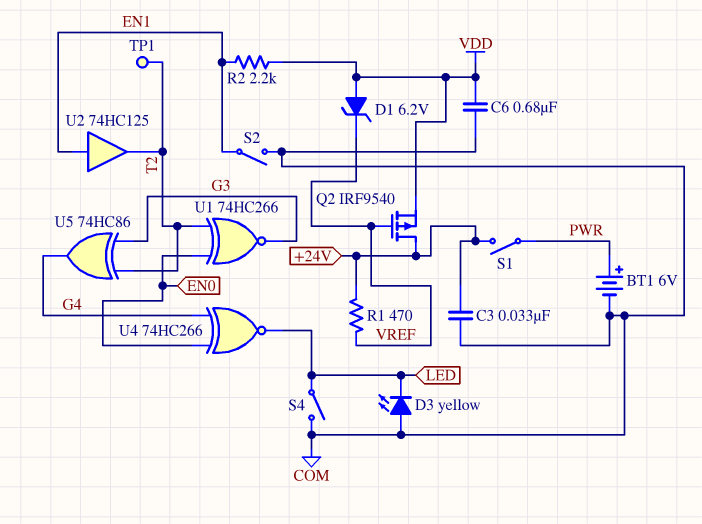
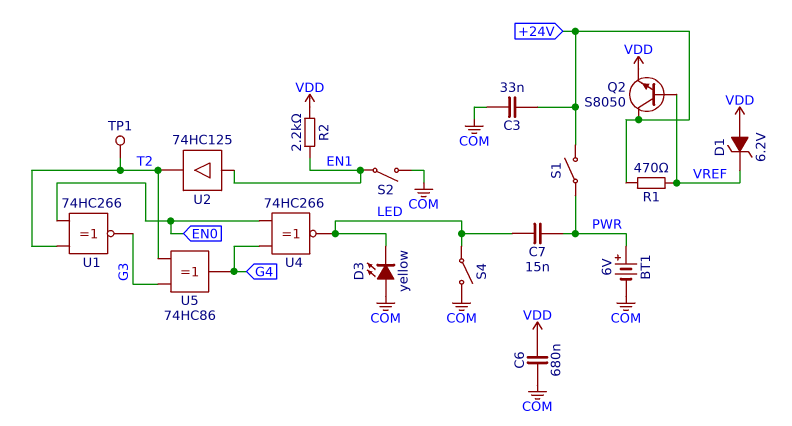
C7: none -> 15nF (LED, PWR)
Q2: PMOS IRF9540 (G VREF, D +24V, S VDD) -> NPN S8050 (B VREF, C +24V, E VDD)

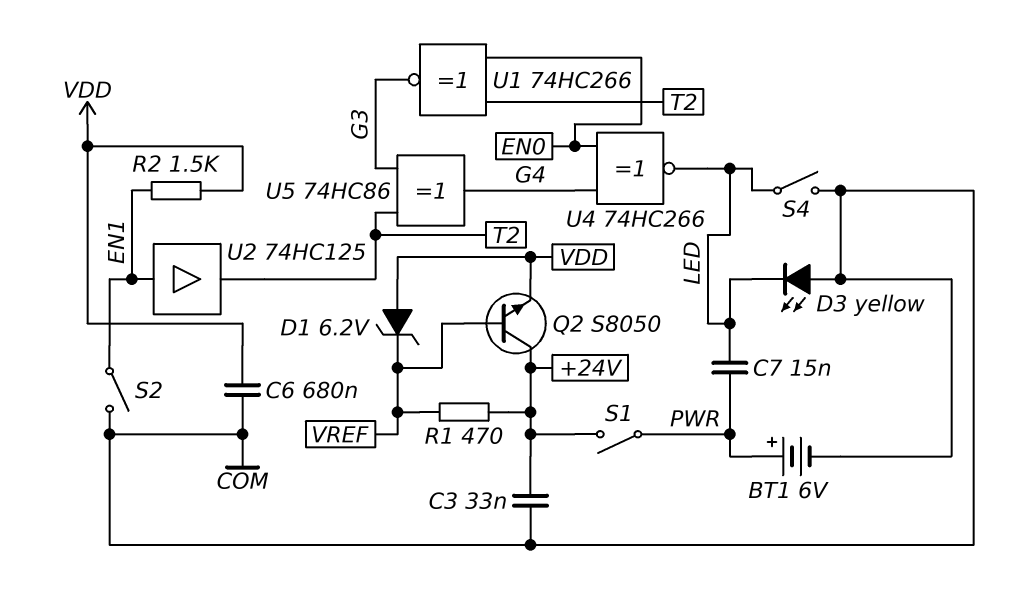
R2: 2.2k (EN1, VDD) -> 1.5k (EN1, VDD)
TP1: test point (T2) -> none

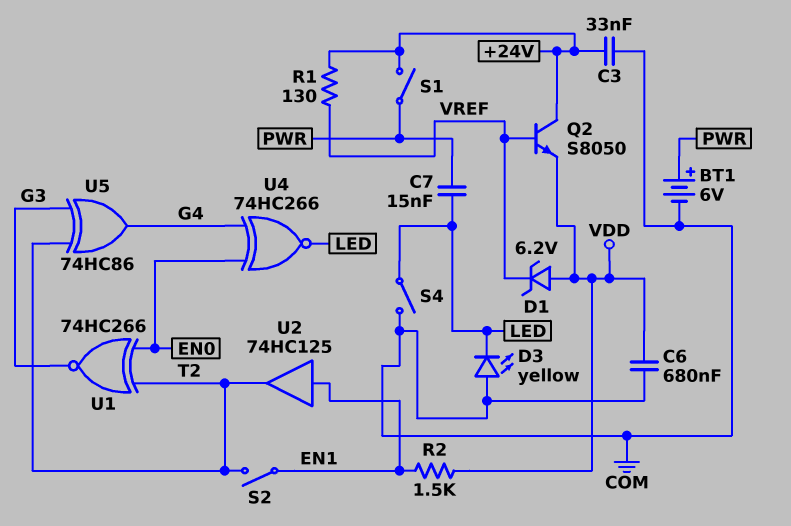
R1: 470 (+24V, VREF) -> 130 (+24V, VREF)
S2: switch (COM, EN1) -> switch (EN1, T2)

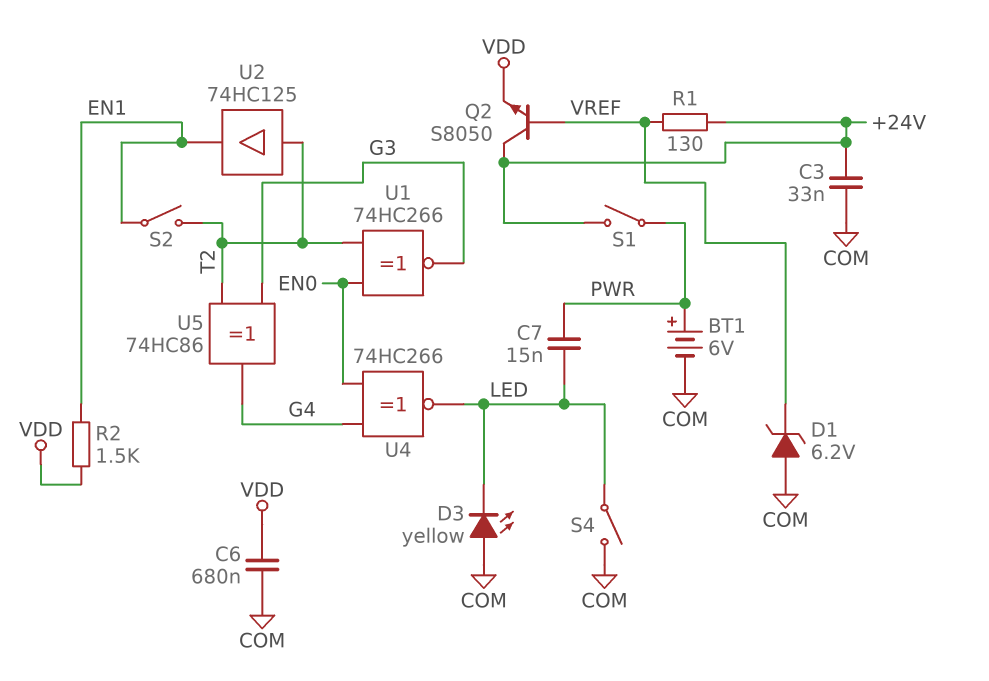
D1: zener 6.2V (A VDD, K VREF) -> zener 6.2V (A COM, K VREF)
U2: buffer 74HC125 (in EN1, out T2) -> buffer 74HC125 (in T2, out EN1)

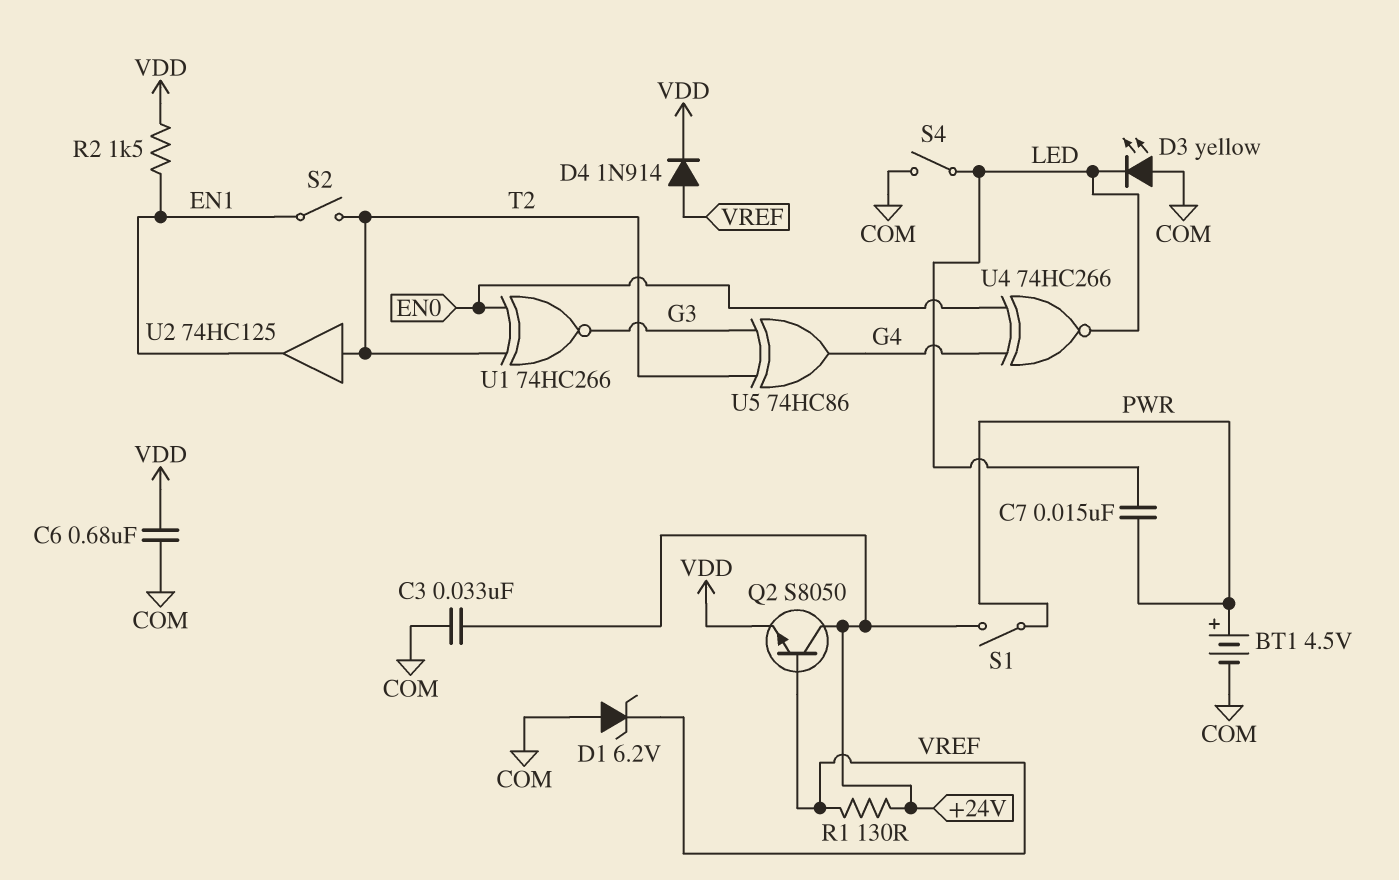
BT1: 6V (plus PWR, minus COM) -> 4.5V (plus PWR, minus COM)
D4: none -> diode 1N914 (A VREF, K VDD)

